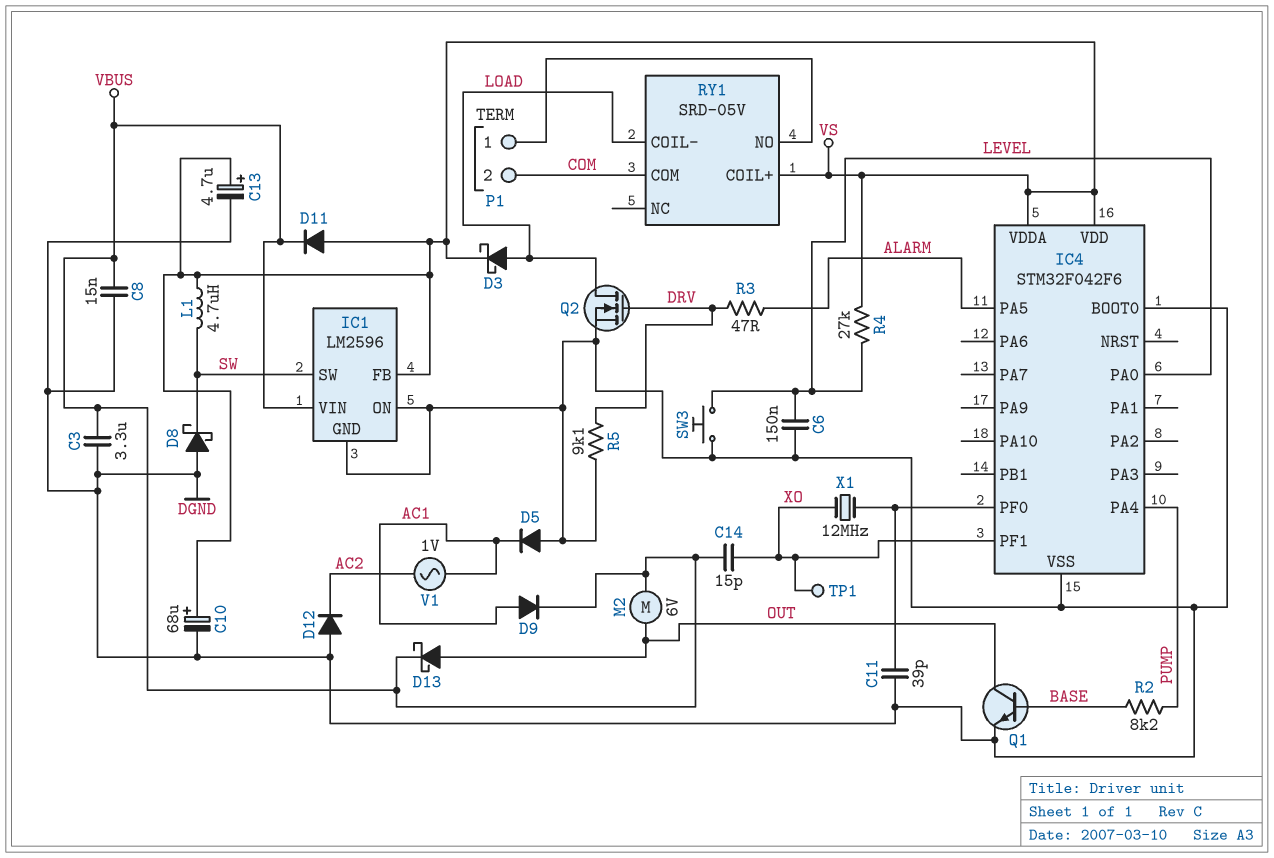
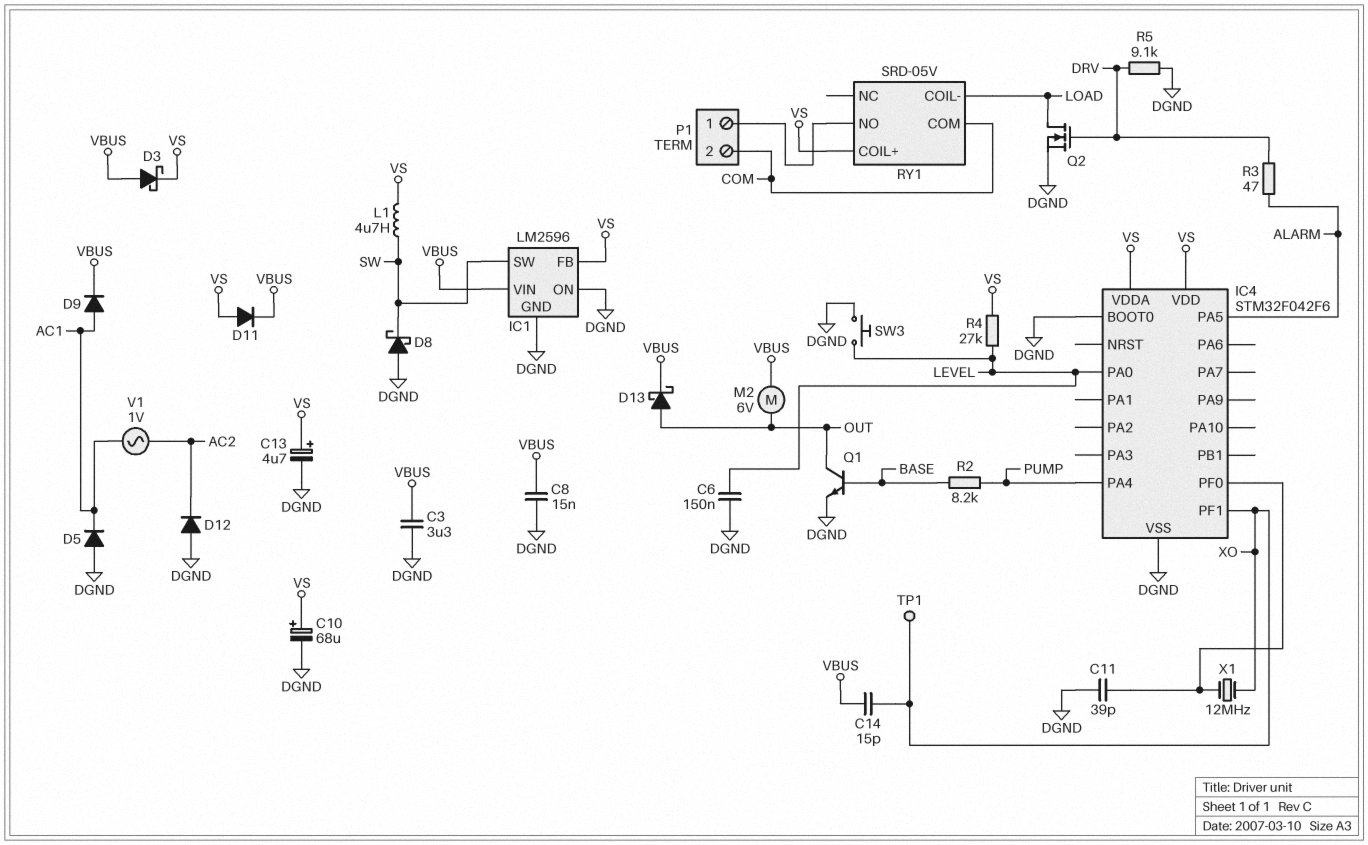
D3: schottky (A LOAD, K VS) -> schottky (A VBUS, K VS)

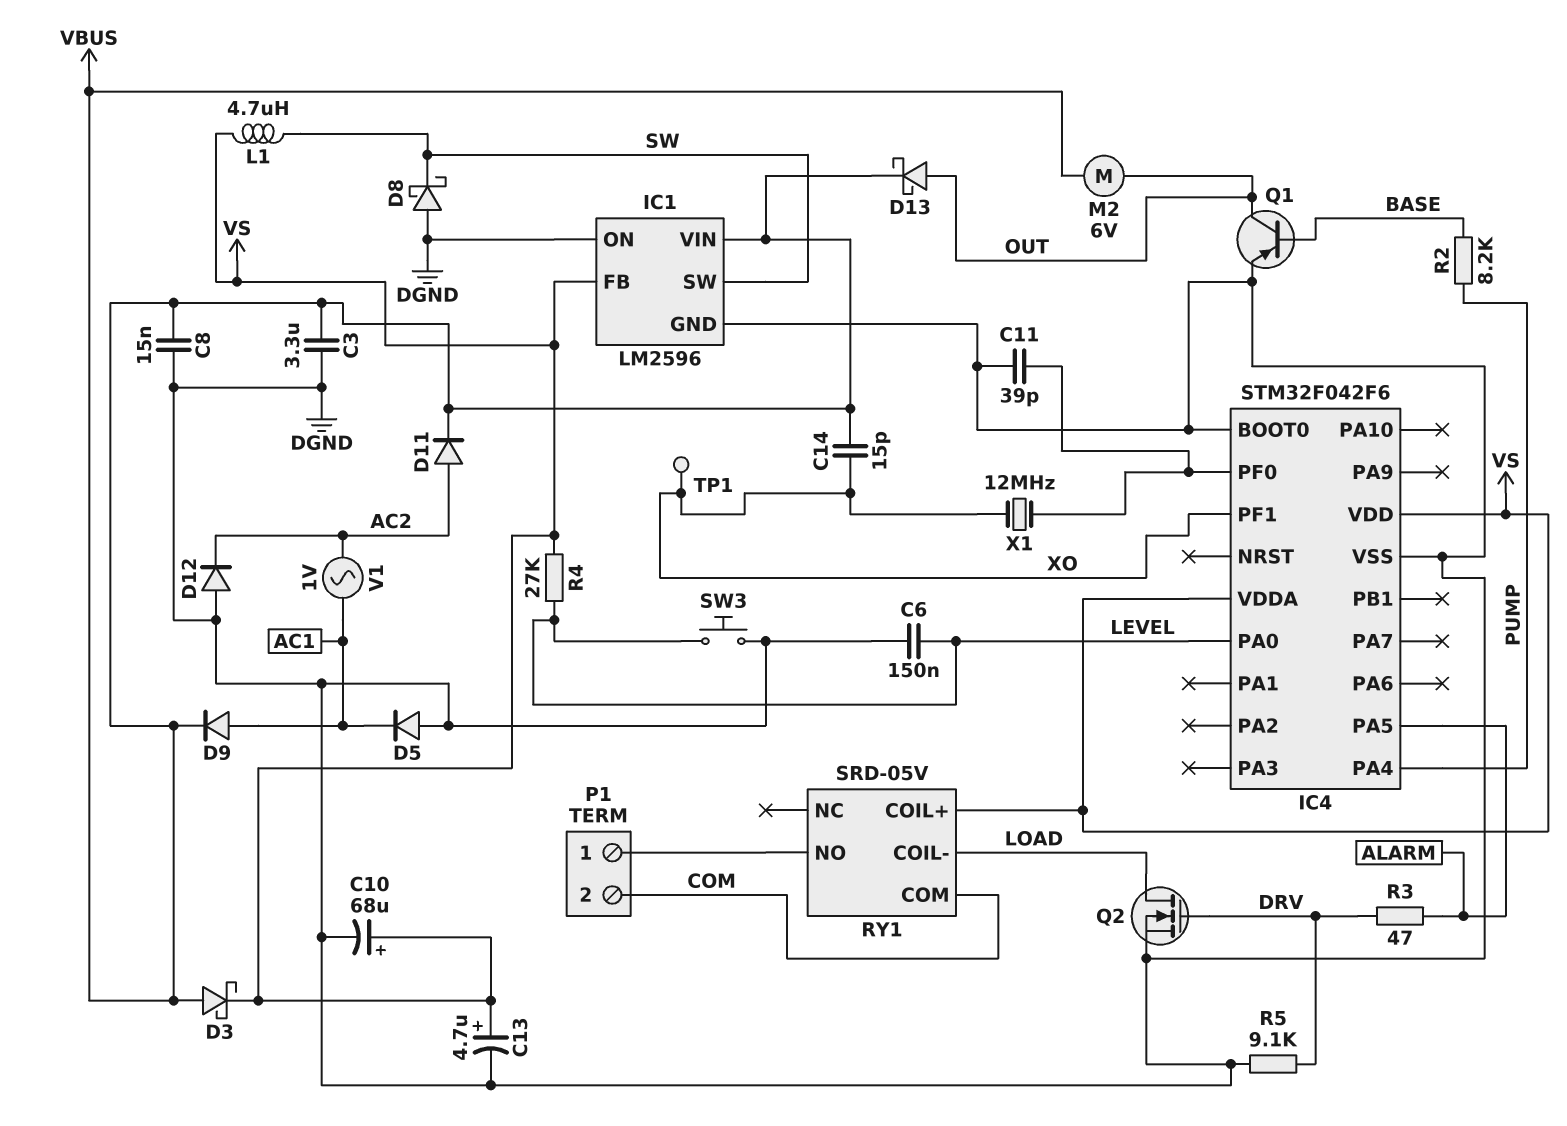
D11: diode (A VS, K VBUS) -> diode (A AC2, K VBUS)
Q1: NPN (B BASE, C OUT, E DGND) -> PNP (B BASE, C OUT, E DGND)

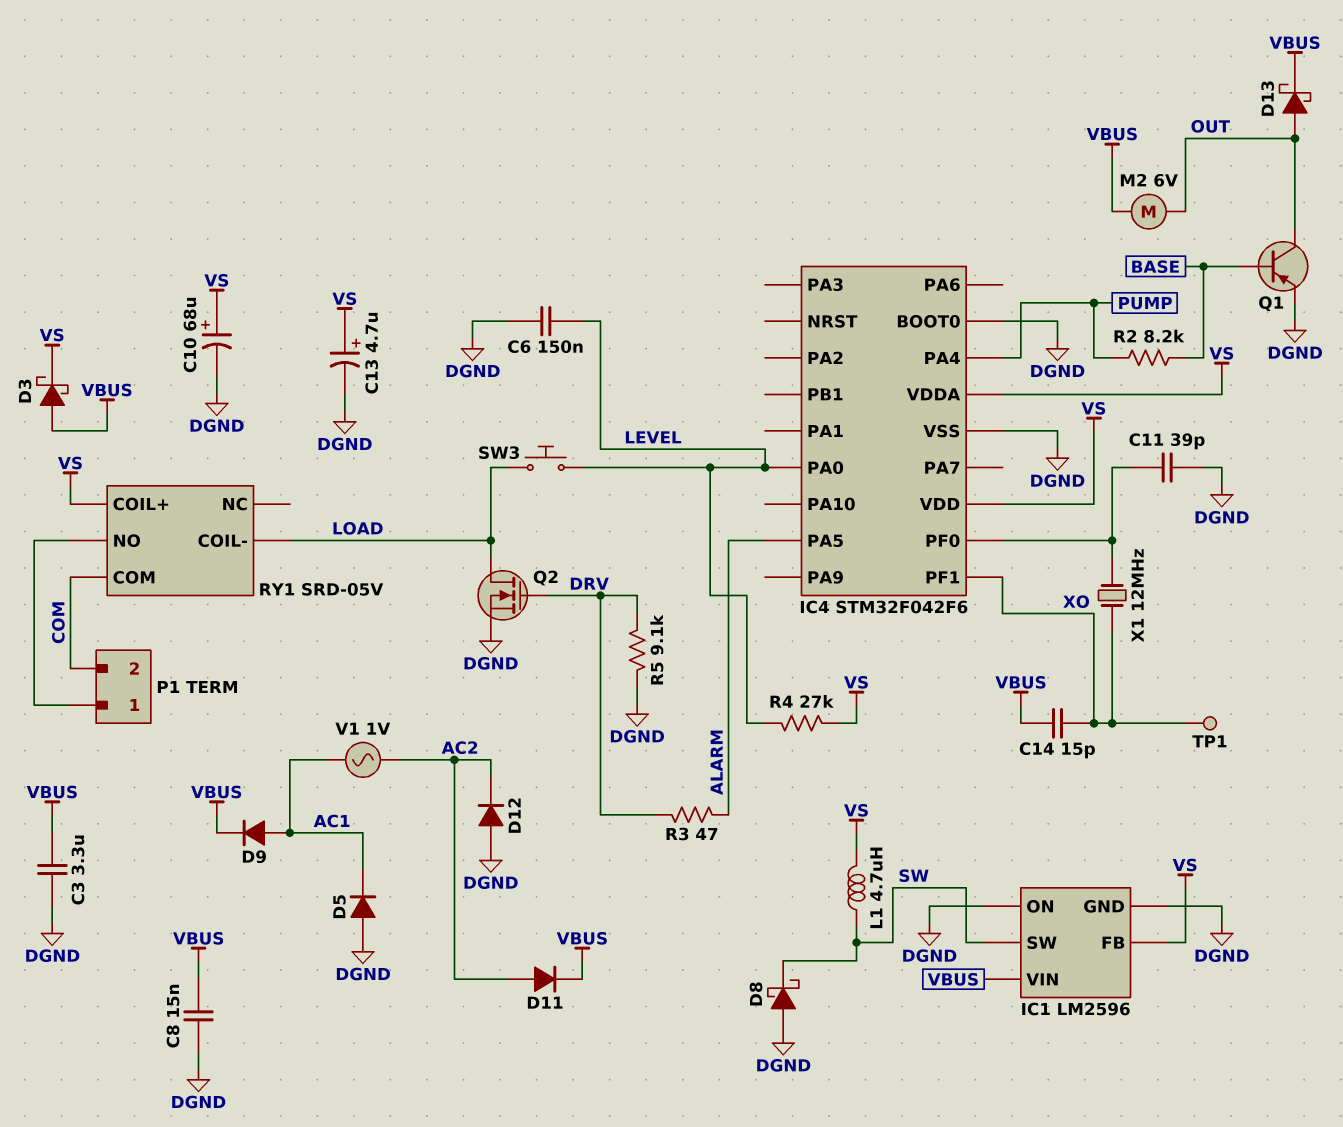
SW3: button (DGND, LEVEL) -> button (LEVEL, LOAD)

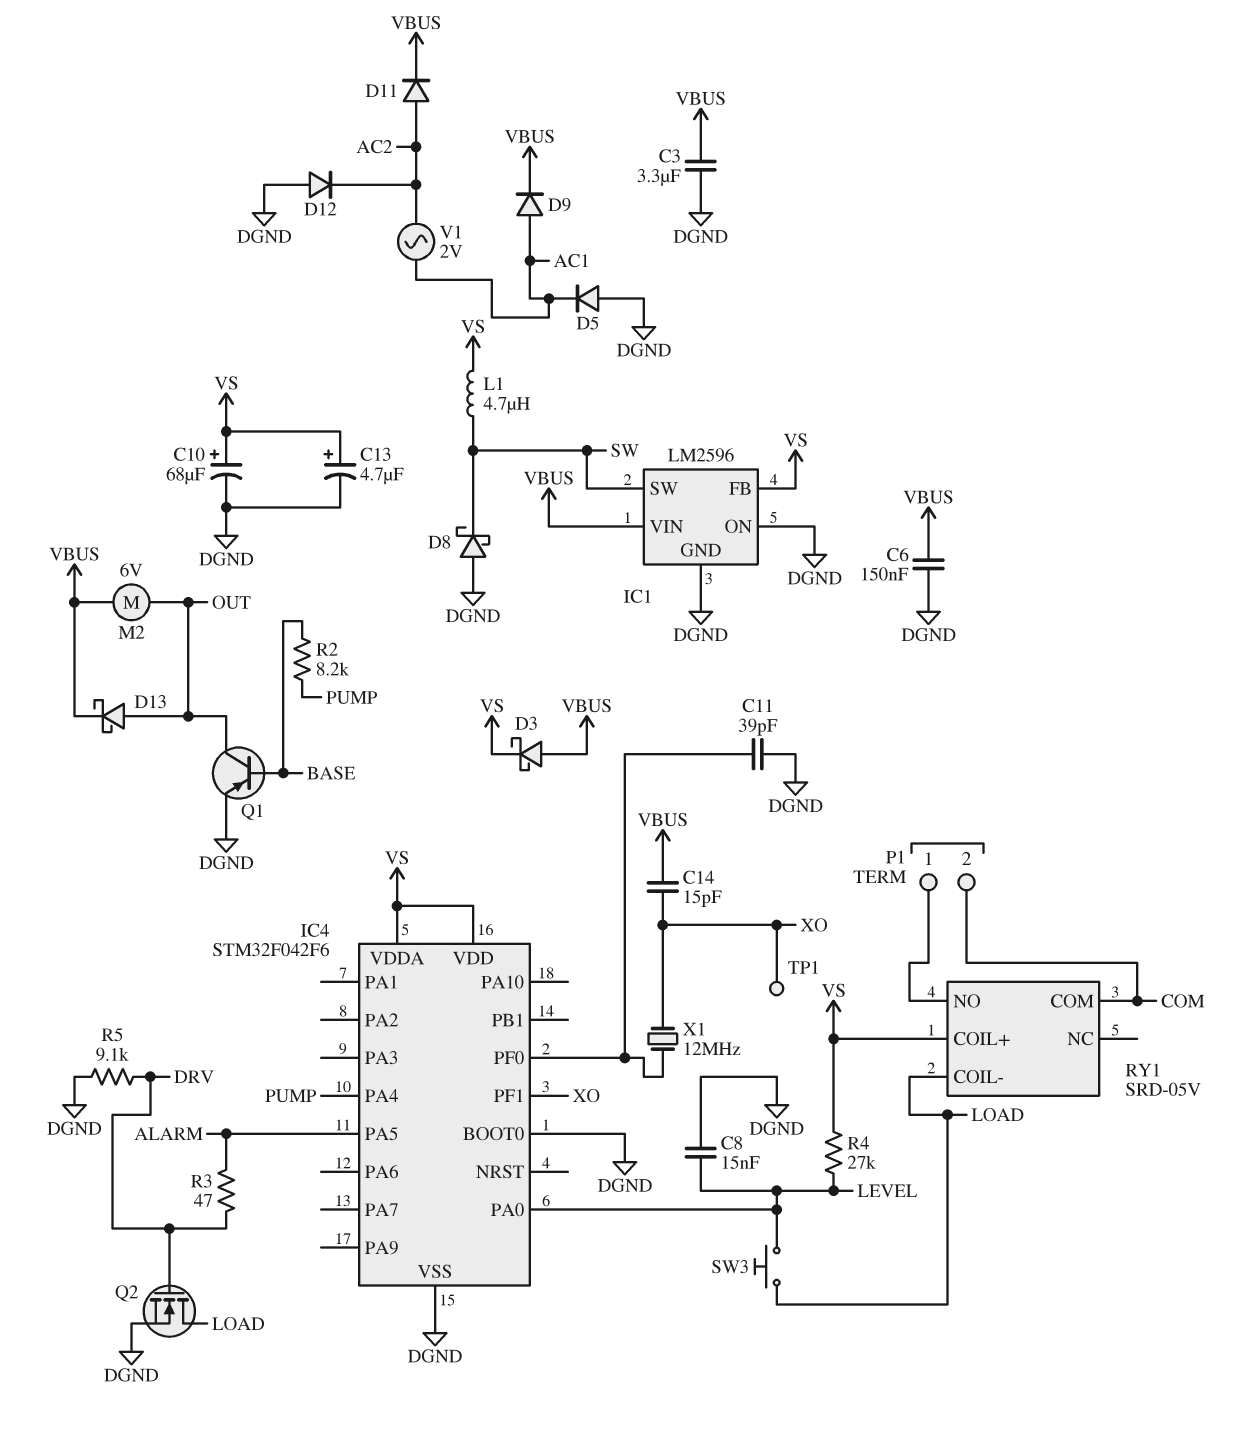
C6: 150nF (DGND, LEVEL) -> 150nF (DGND, VBUS)
C8: 15nF (DGND, VBUS) -> 15nF (DGND, LEVEL)
V1: AC 1V (AC1, AC2) -> AC 2V (AC1, AC2)

